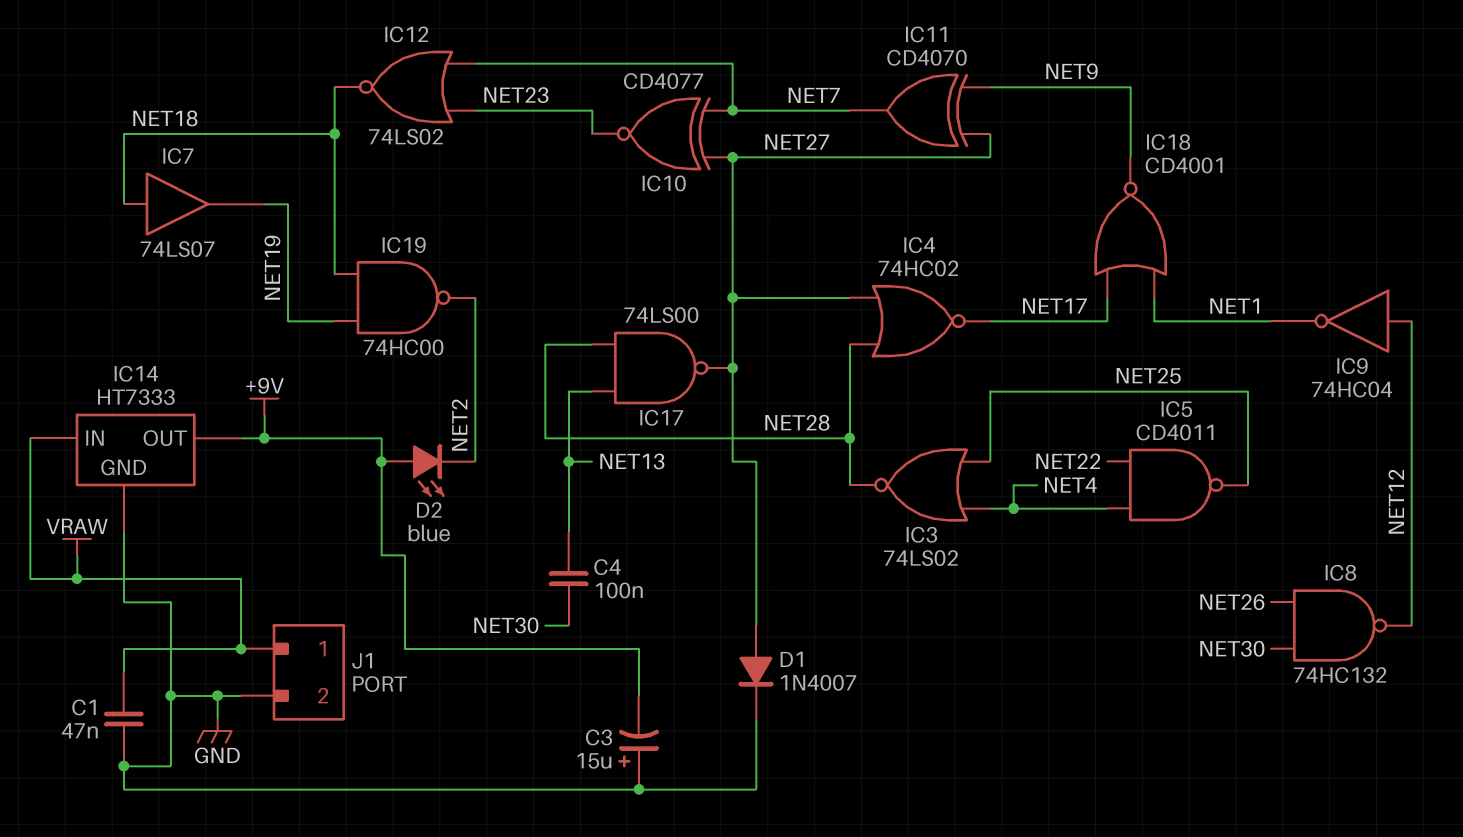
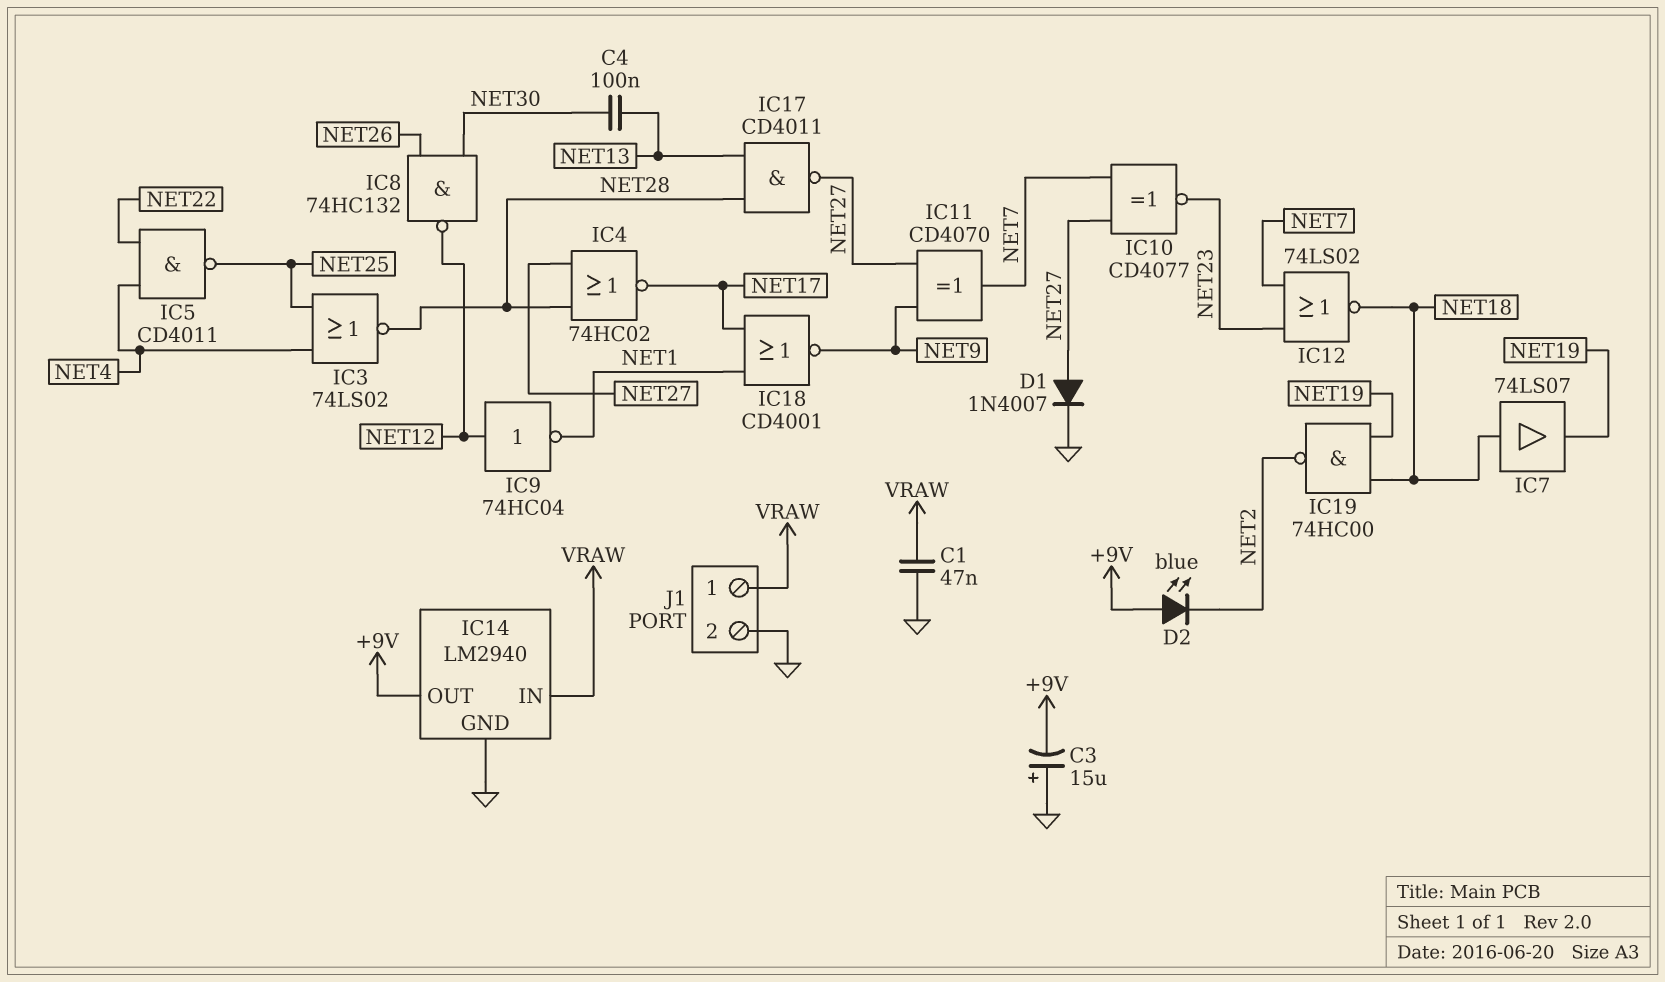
IC14: HT7333 -> LM2940
IC17: NAND 74LS00 (in NET13, in NET28, out NET27) -> NAND CD4011 (in NET13, in NET28, out NET27)

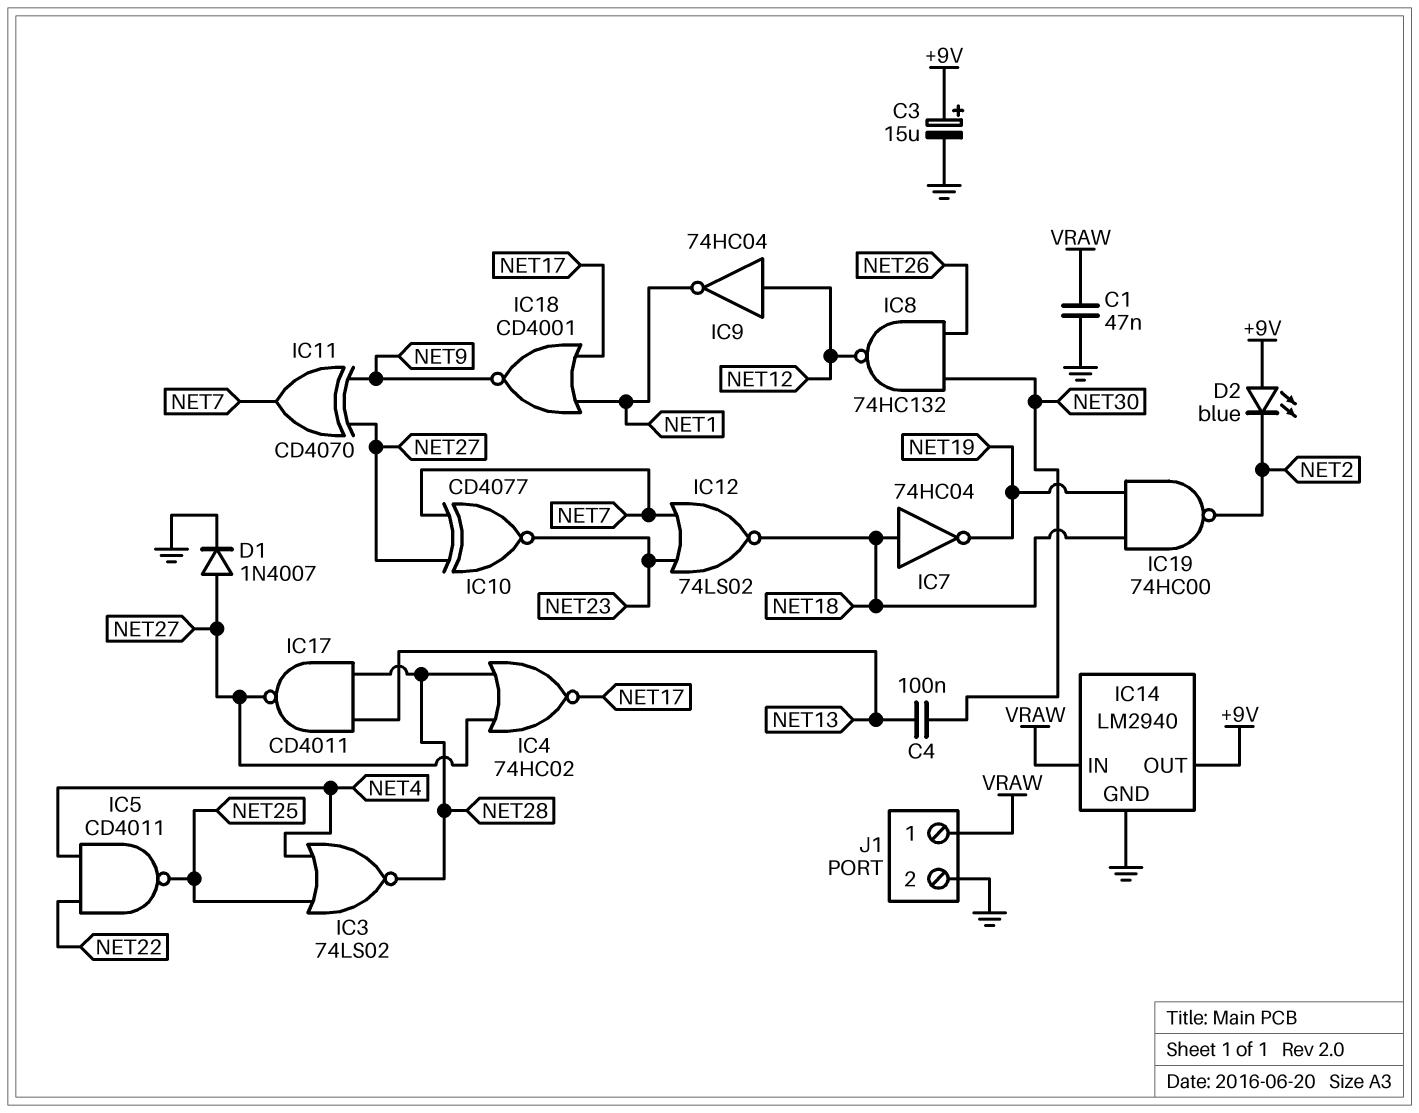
C3: 15uF (plus GND, minus +9V) -> 15uF (plus +9V, minus GND)
IC7: buffer 74LS07 (in NET18, out NET19) -> NOT 74HC04 (in NET18, out NET19)

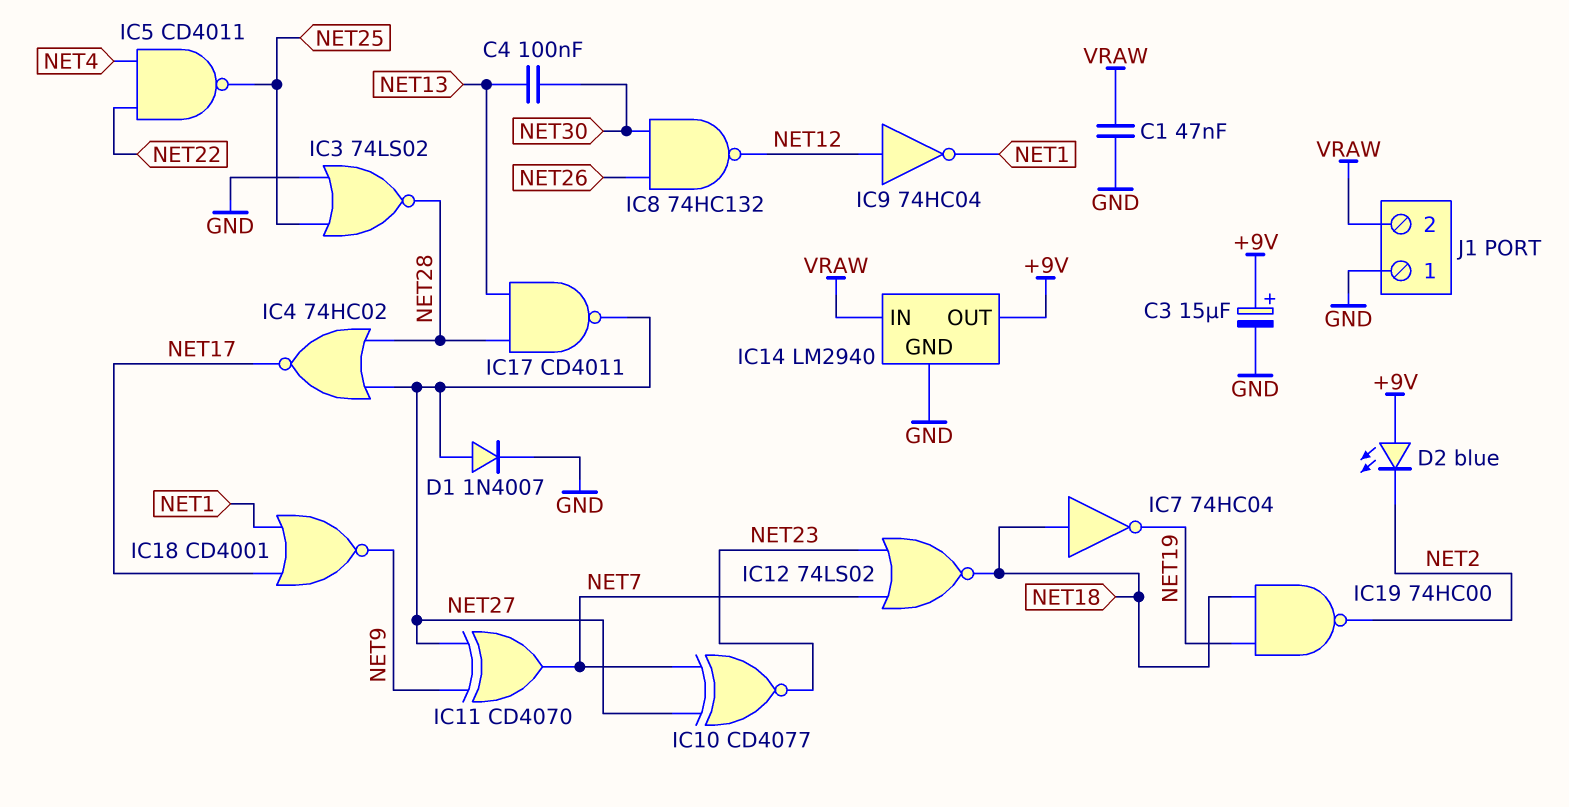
IC3: NOR 74LS02 (in NET4, in NET25, out NET28) -> NOR 74LS02 (in GND, in NET25, out NET28)
J1 pin 1: VRAW -> GND
J1 pin 2: GND -> VRAW

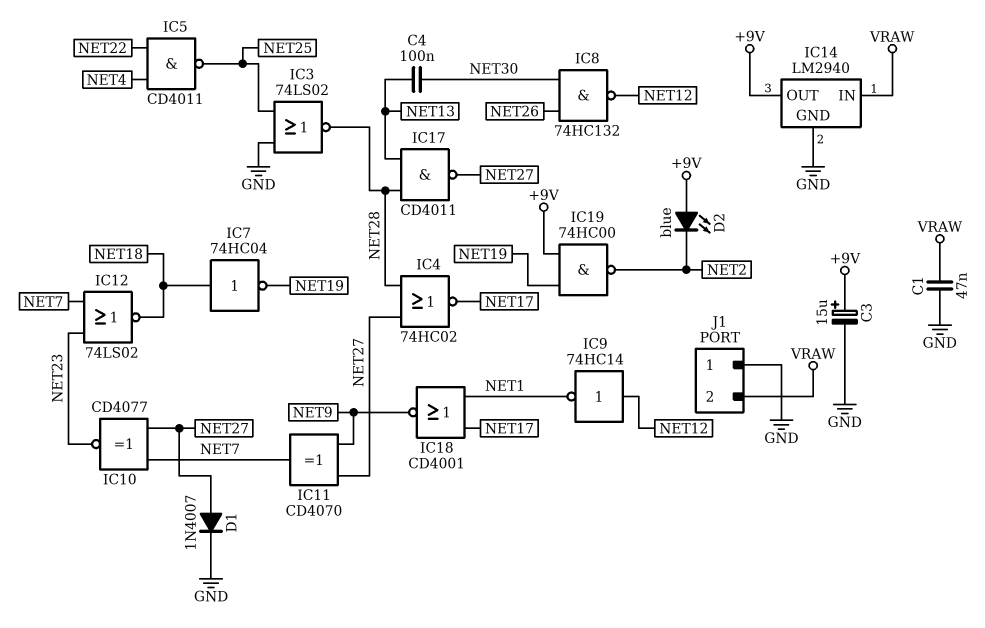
IC9: NOT 74HC04 (in NET12, out NET1) -> NOT 74HC14 (in NET12, out NET1)
IC19: NAND 74HC00 (in NET18, in NET19, out NET2) -> NAND 74HC00 (in +9V, in NET19, out NET2)

